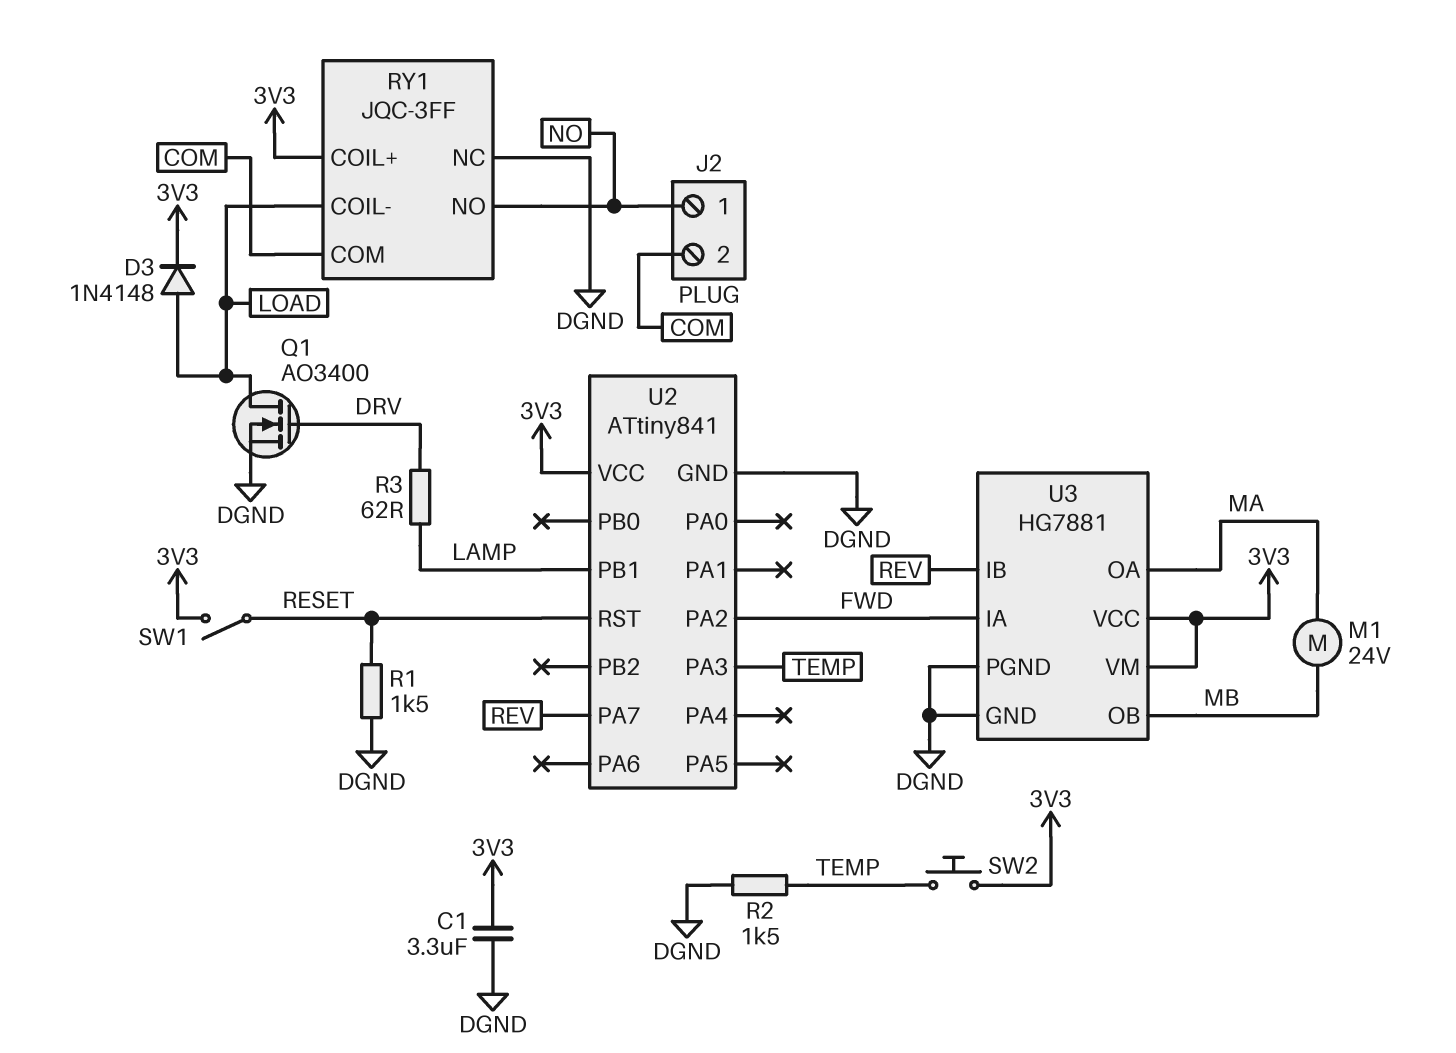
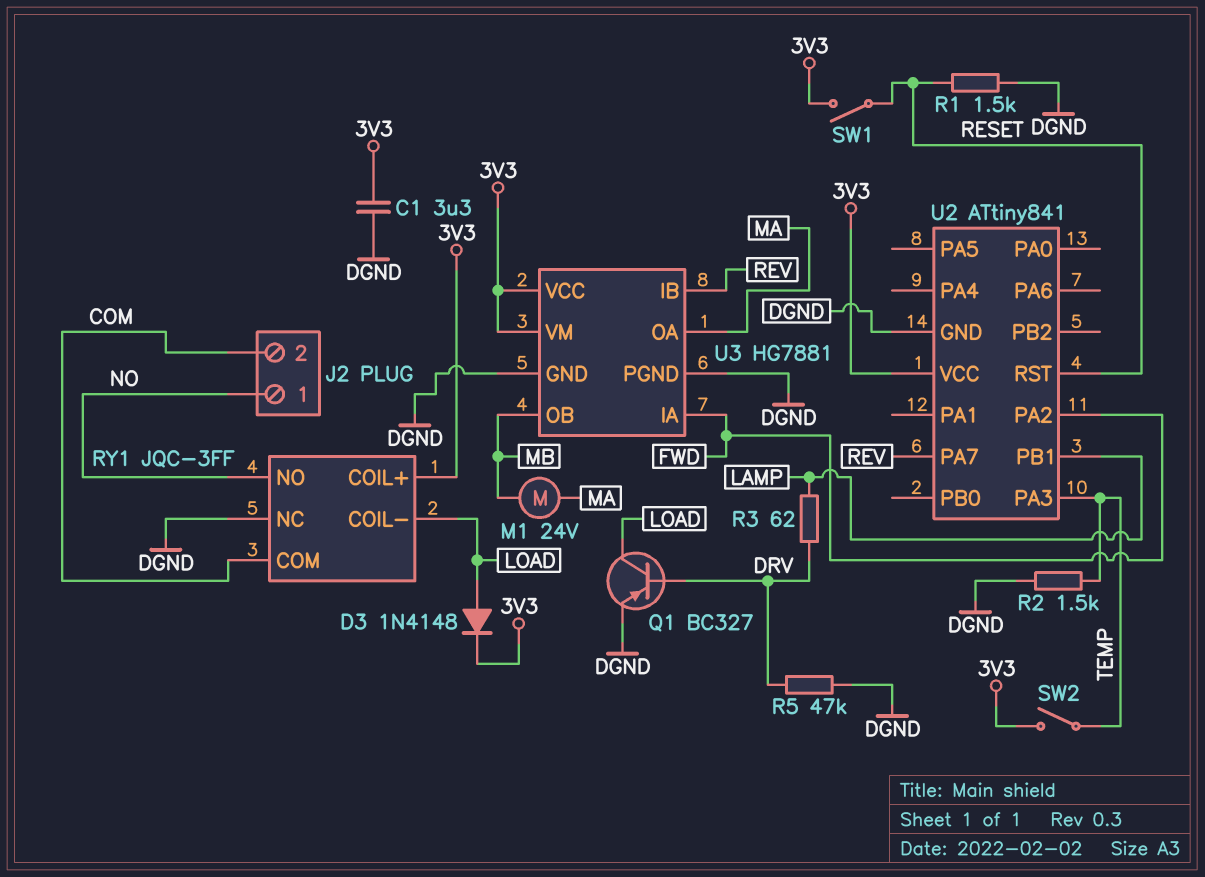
Q1: NMOS AO3400 (G DRV, D LOAD, S DGND) -> PNP BC327 (B DRV, C LOAD, E DGND)
R5: none -> 47k (DGND, DRV)
SW2: button (3V3, TEMP) -> switch (3V3, TEMP)

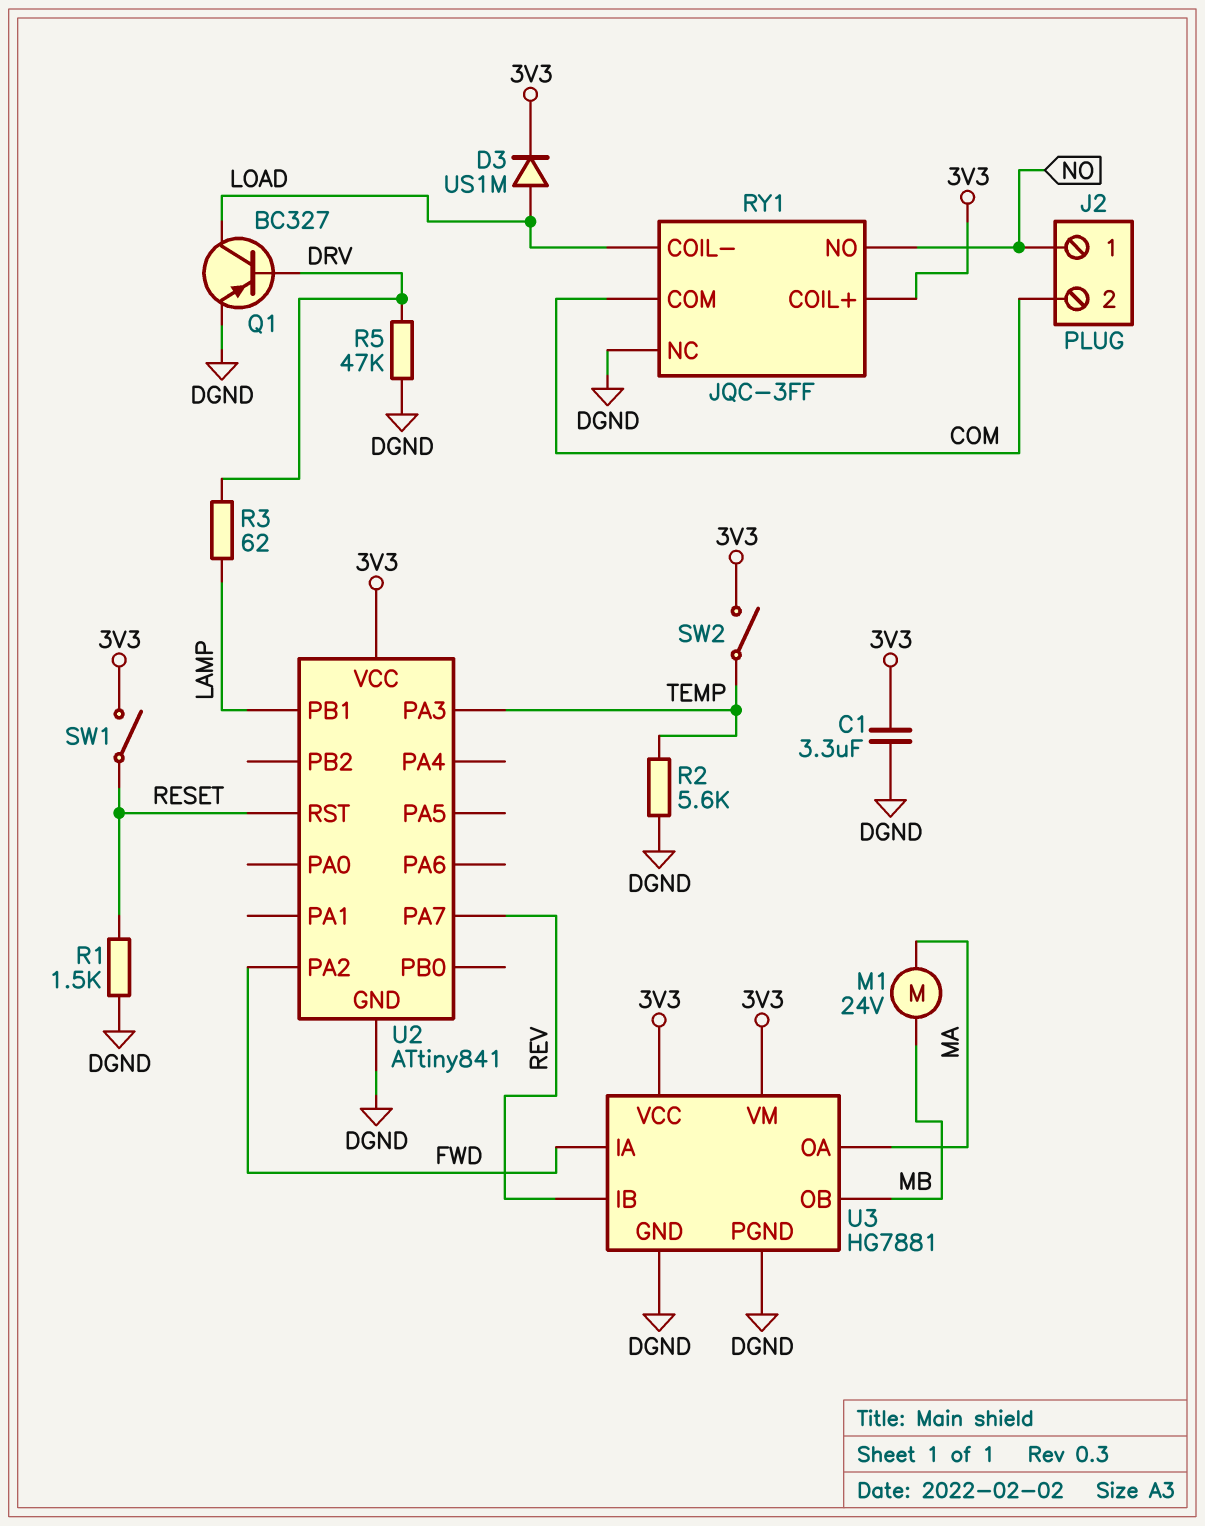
D3: diode 1N4148 (A LOAD, K 3V3) -> diode US1M (A LOAD, K 3V3)
R2: 1.5k (DGND, TEMP) -> 5.6k (DGND, TEMP)

